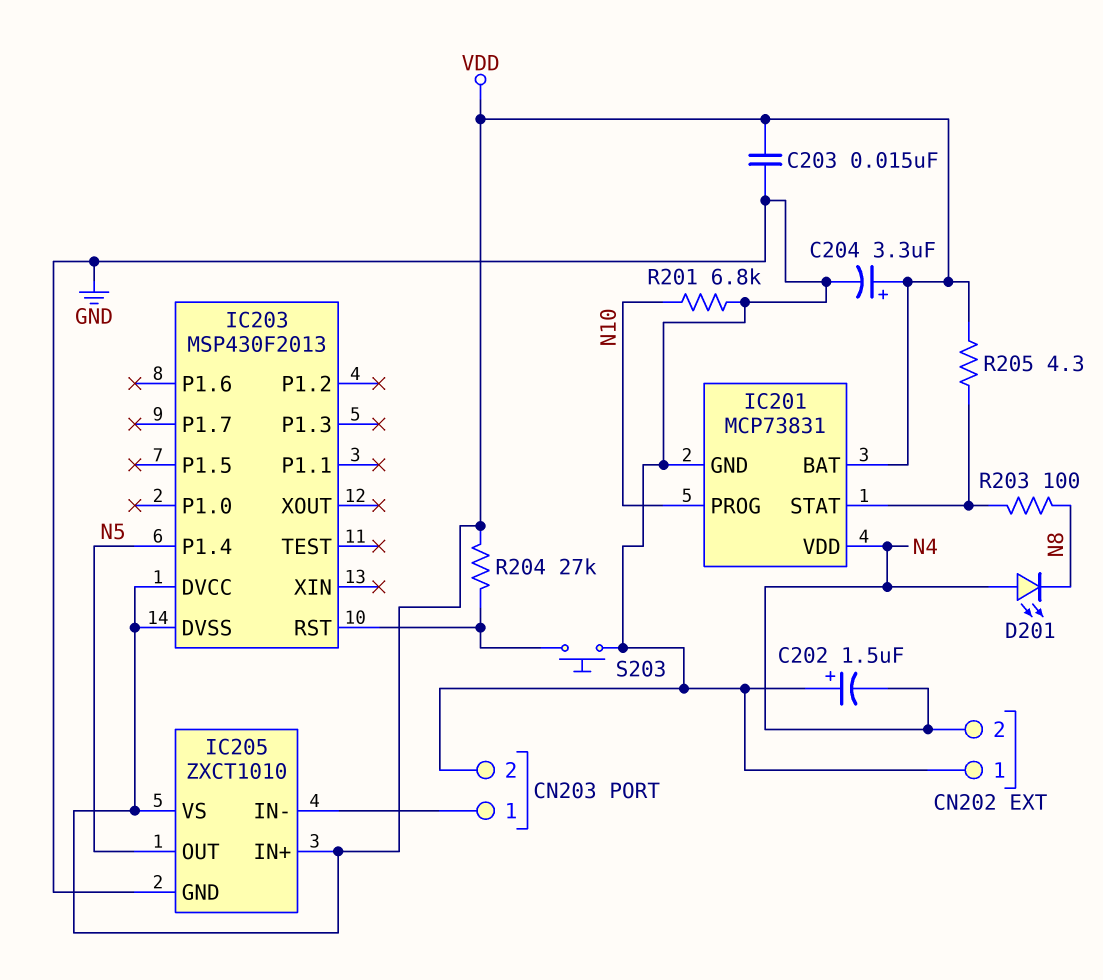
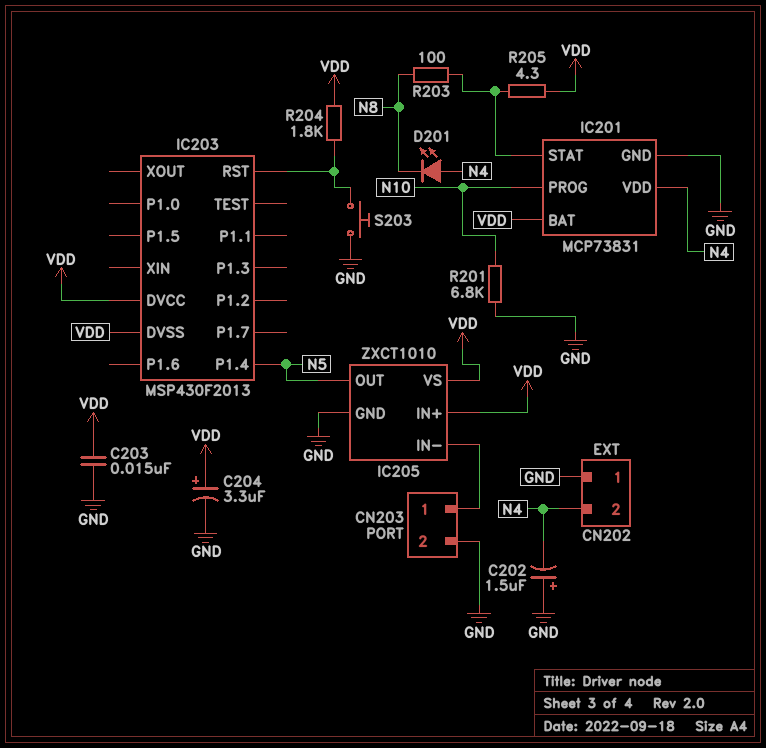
R204: 27k (IC203/RST, VDD) -> 1.8k (IC203/RST, VDD)

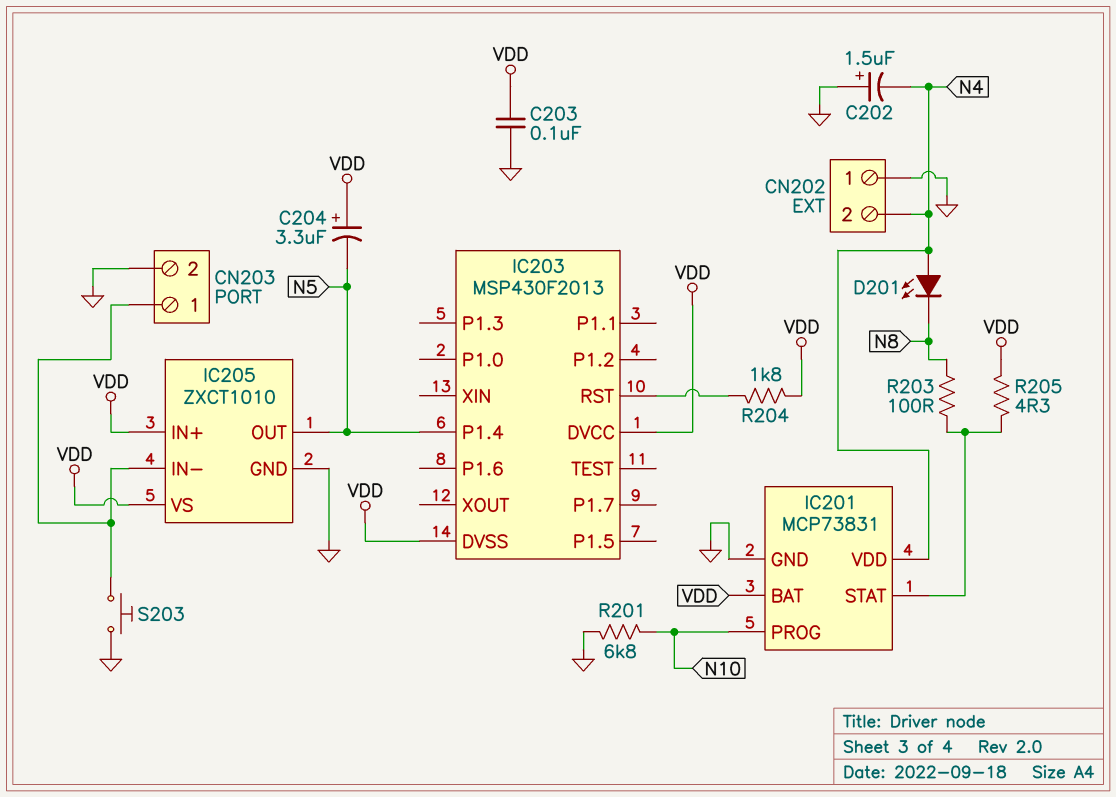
C203: 15nF (GND, VDD) -> 100nF (GND, VDD)
C204: 3.3uF (plus VDD, minus GND) -> 3.3uF (plus VDD, minus N5)
S203: button (GND, IC203/RST) -> button (CN203/1, GND)

